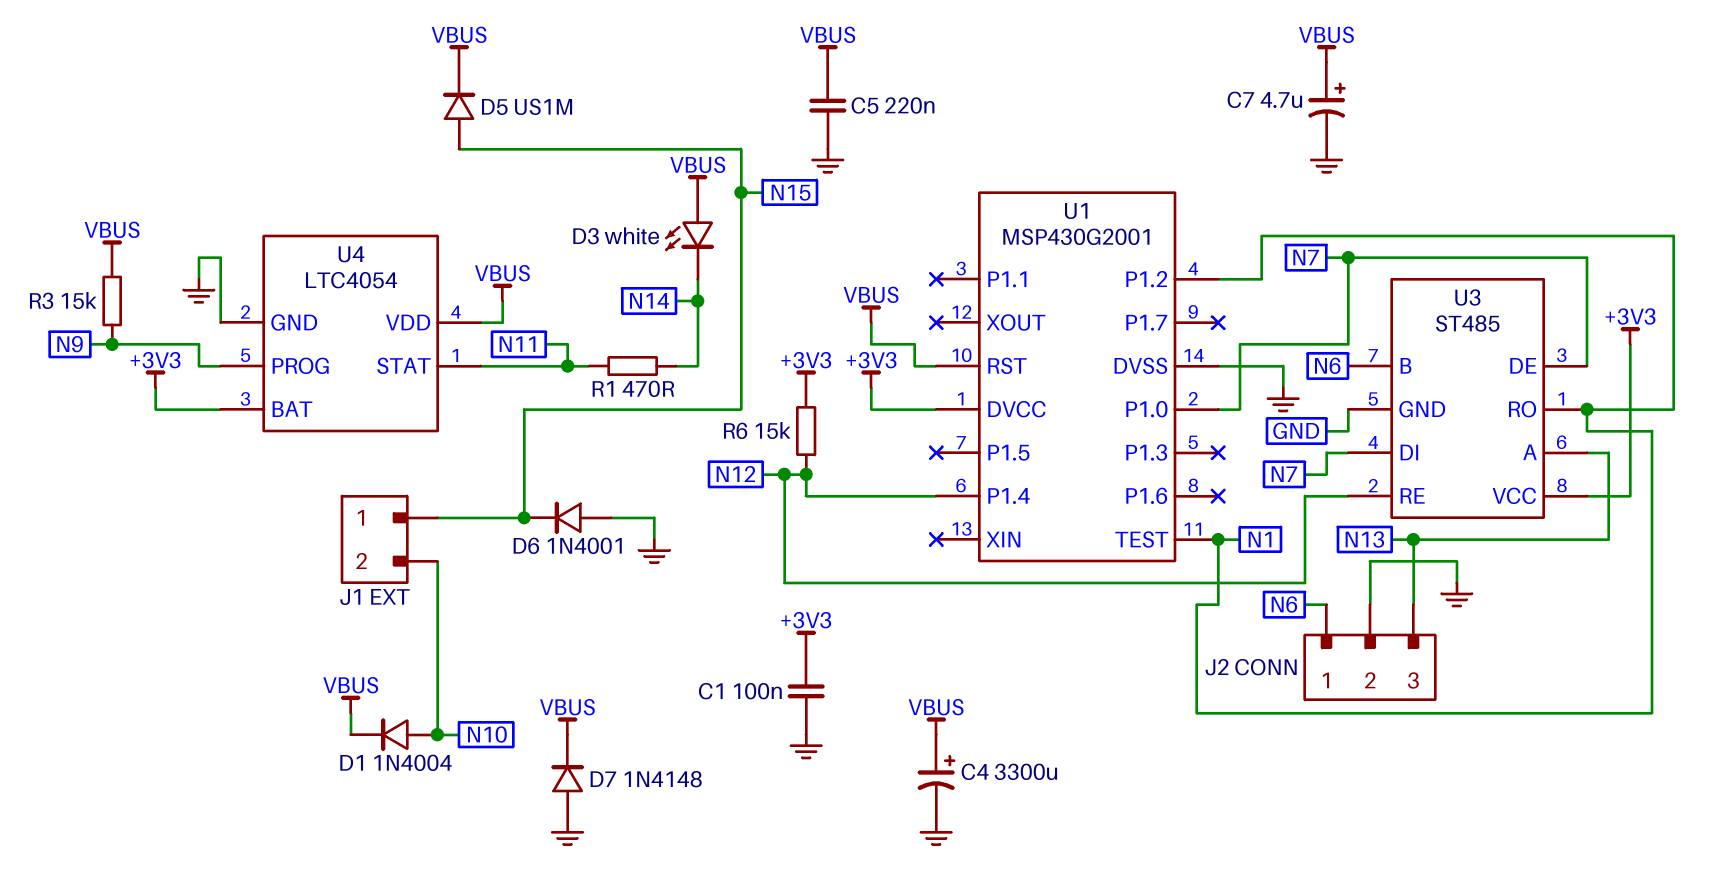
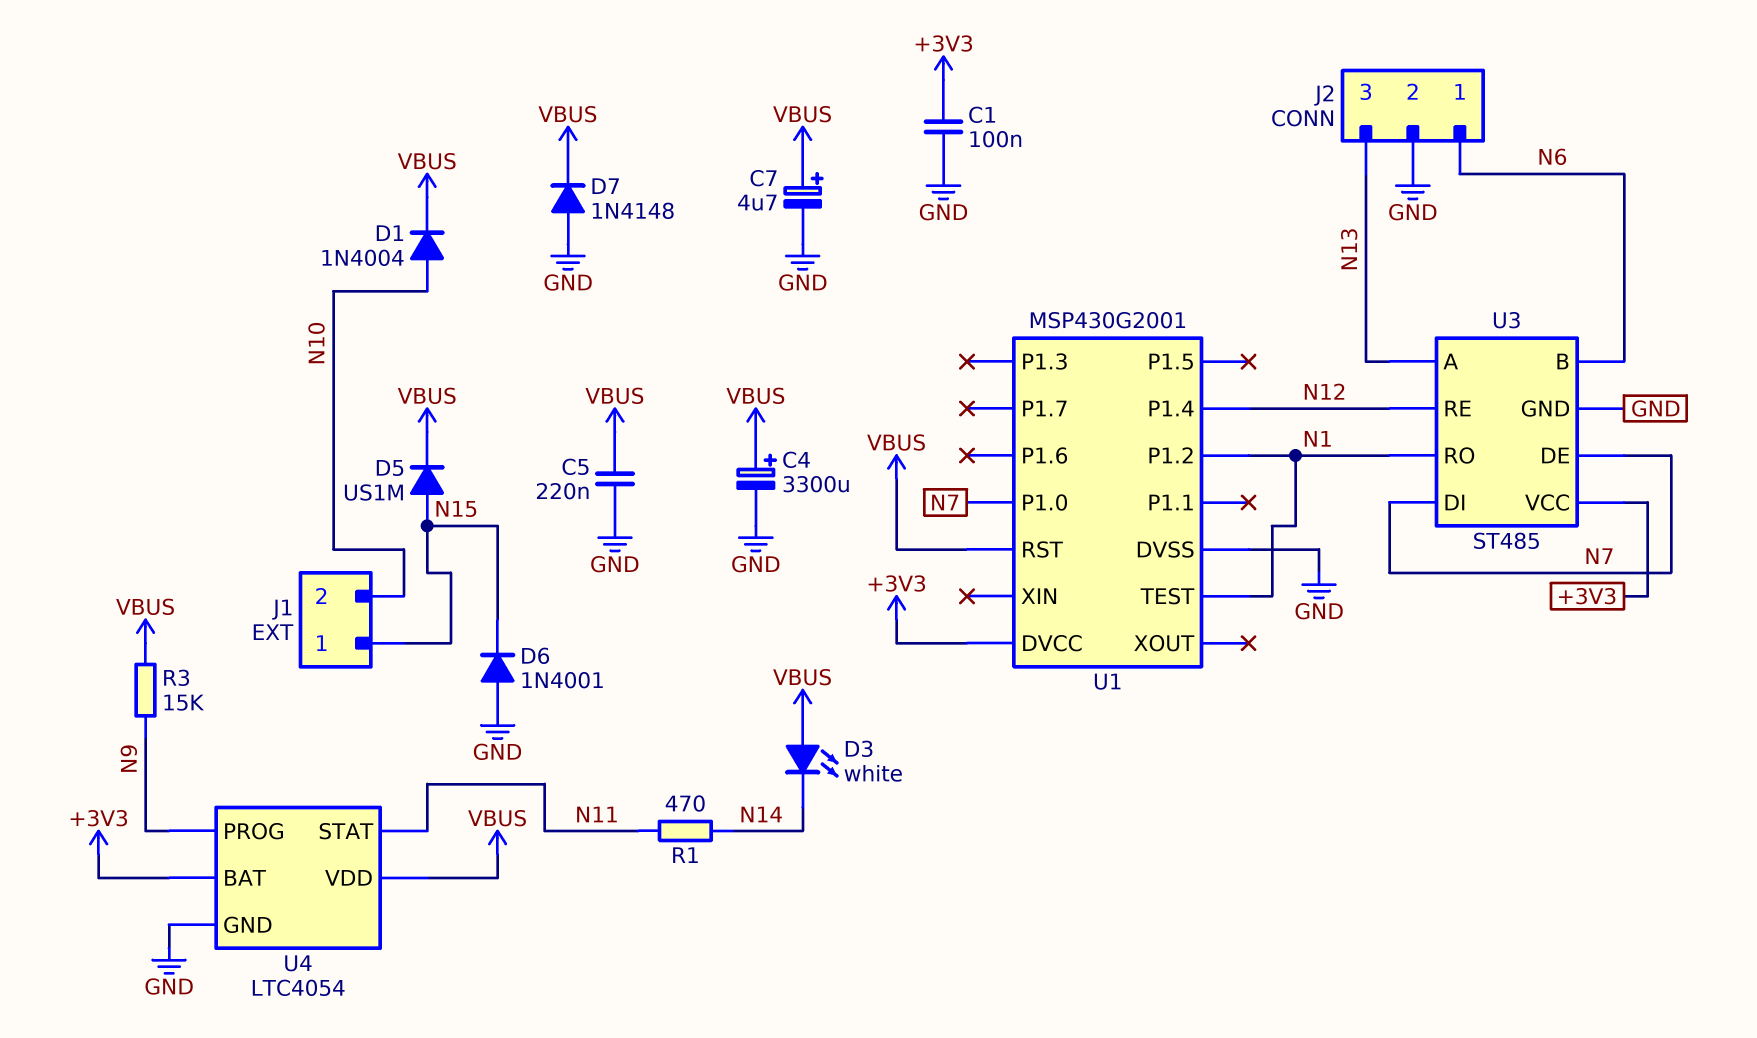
R6: 15k (+3V3, N12) -> none

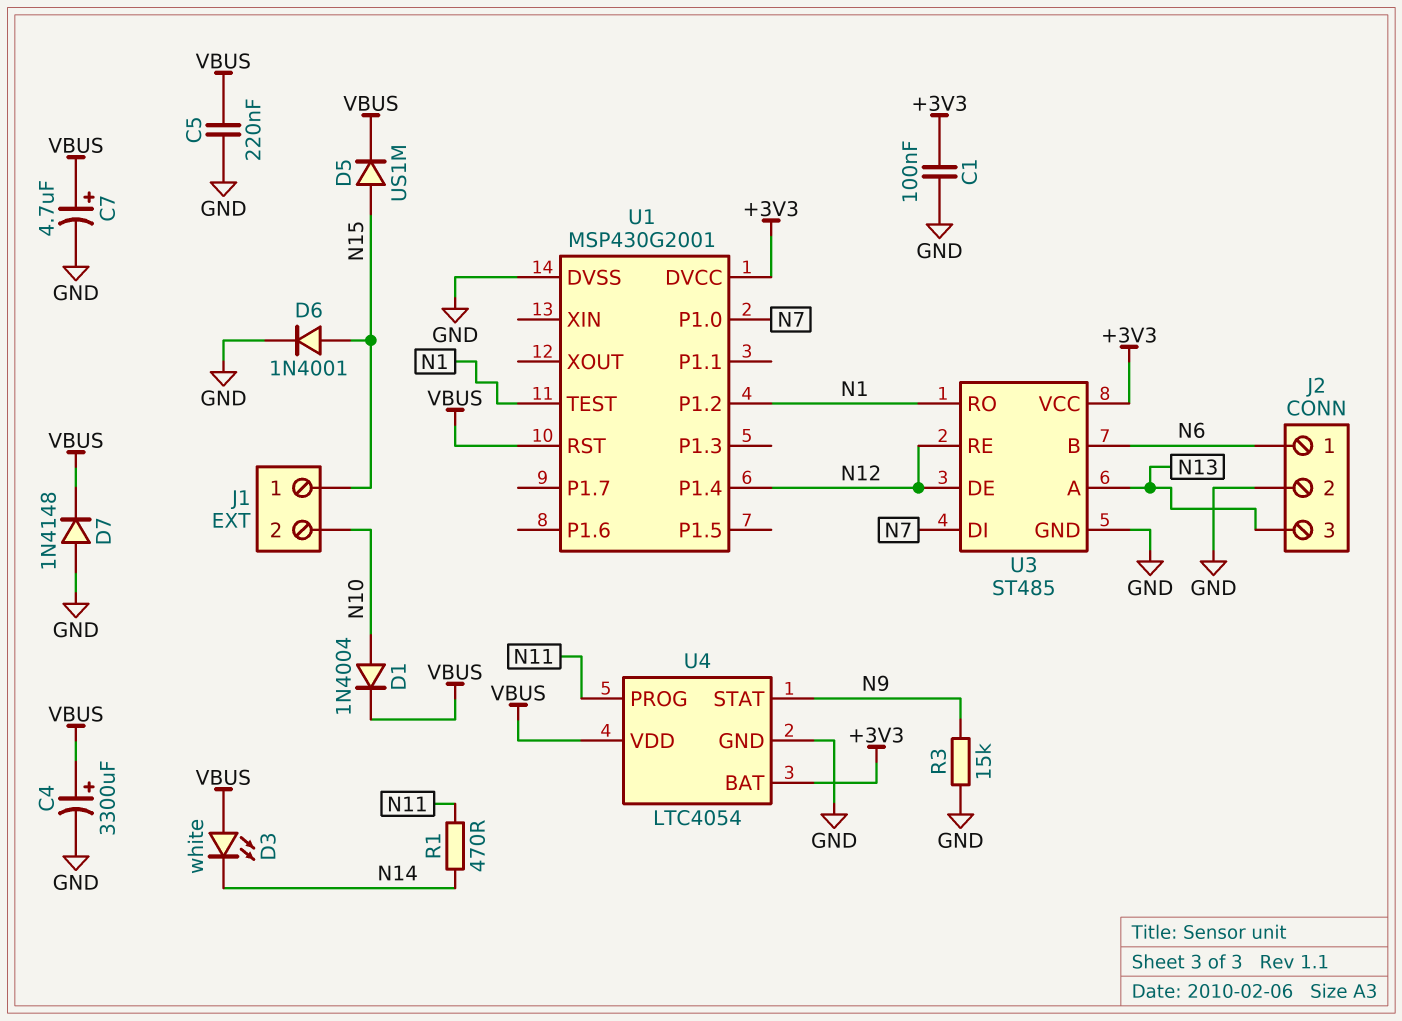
D6: diode 1N4001 (A GND, K N15) -> diode 1N4001 (A N15, K GND)
R3: 15k (N9, VBUS) -> 15k (GND, N9)
U3 pin DE: N7 -> N12
U4 pin PROG: N9 -> N11
U4 pin STAT: N11 -> N9

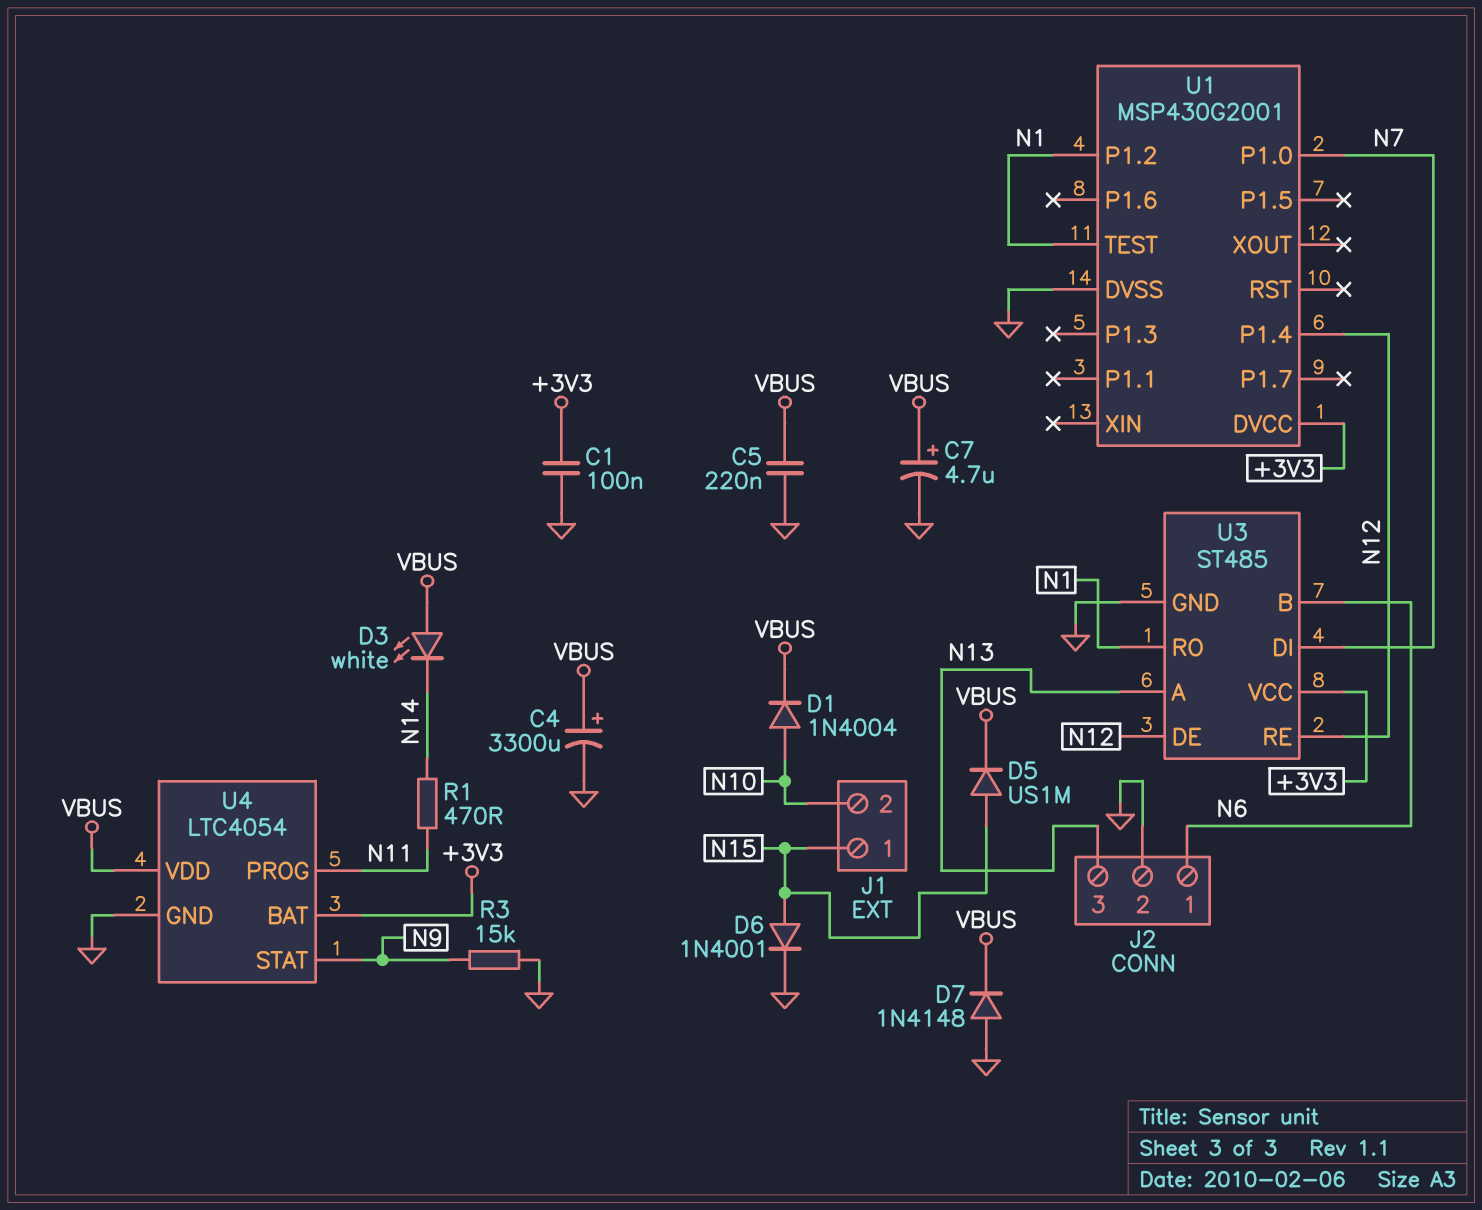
U1 pin RST: VBUS -> none

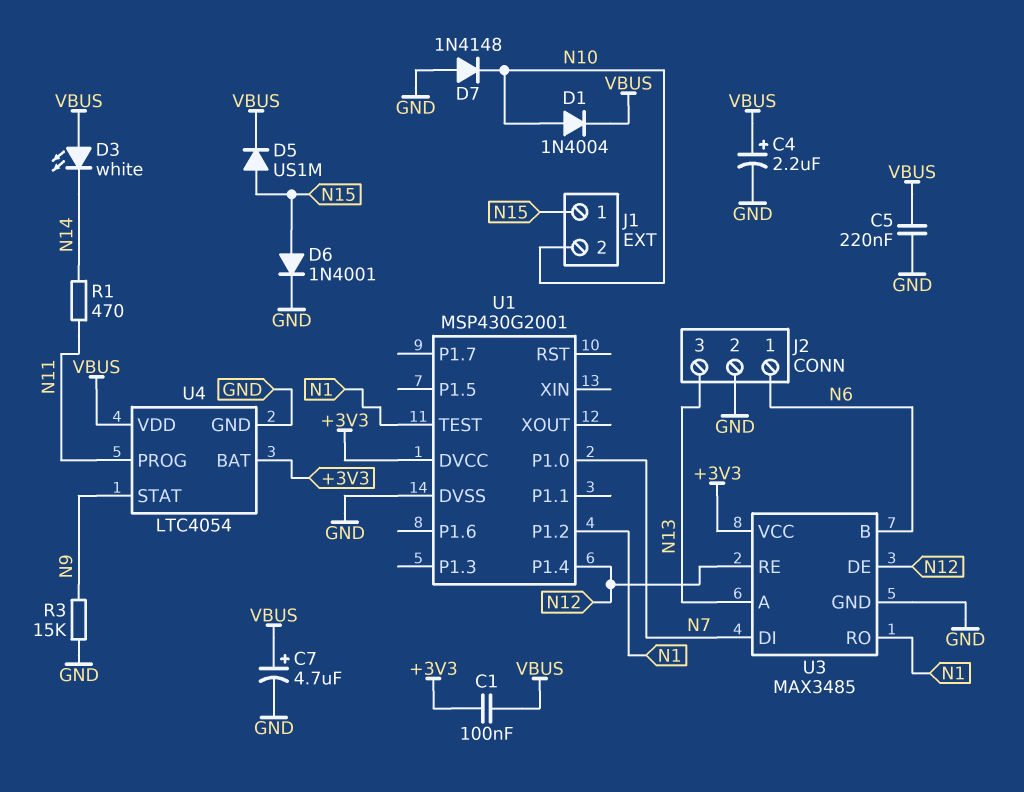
C1: 100nF (+3V3, GND) -> 100nF (+3V3, VBUS)
C4: 3300uF (plus VBUS, minus GND) -> 2.2uF (plus VBUS, minus GND)
D7: diode 1N4148 (A GND, K VBUS) -> diode 1N4148 (A GND, K N10)
U3: ST485 -> MAX3485

